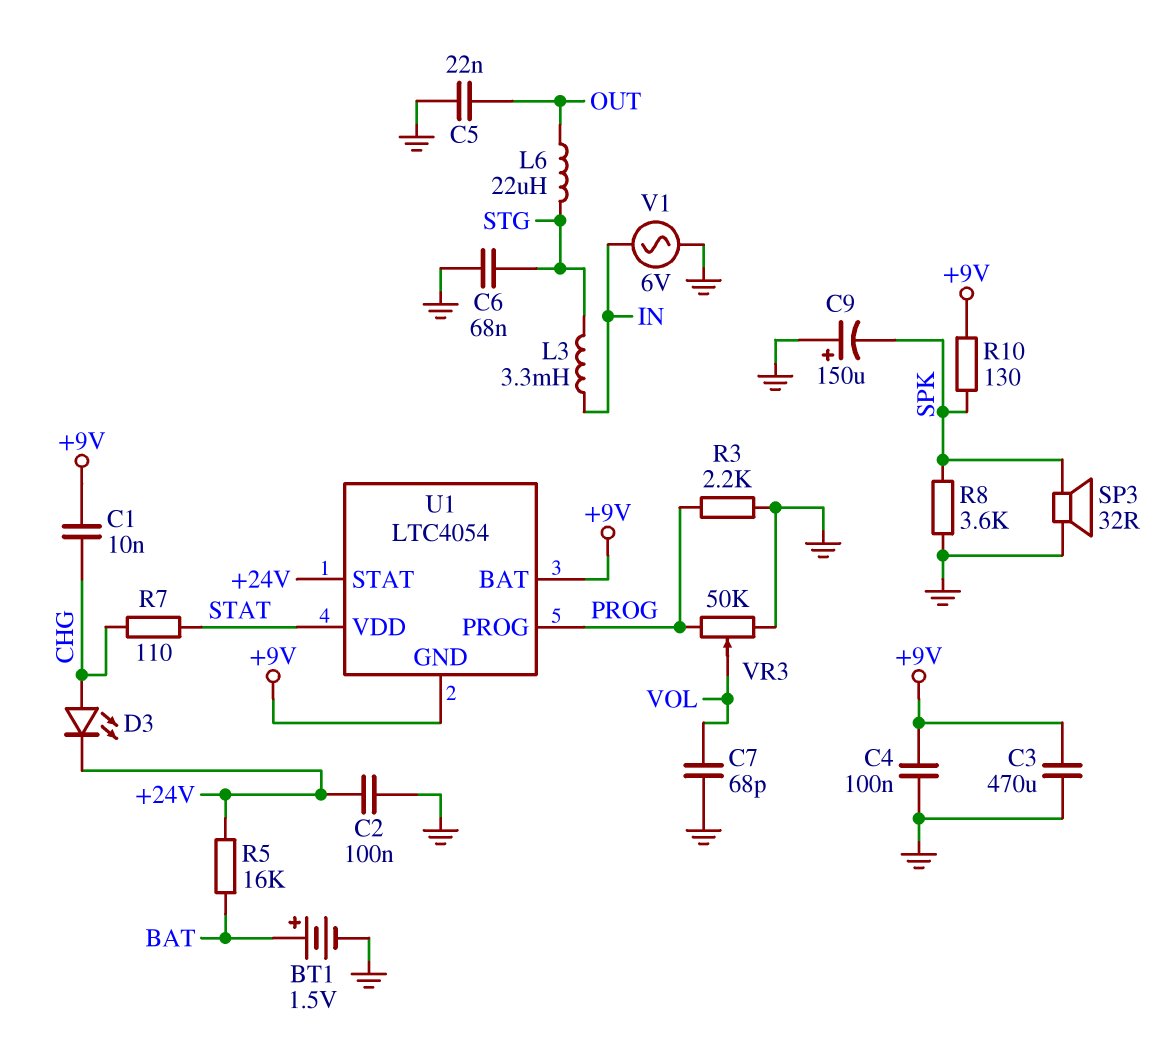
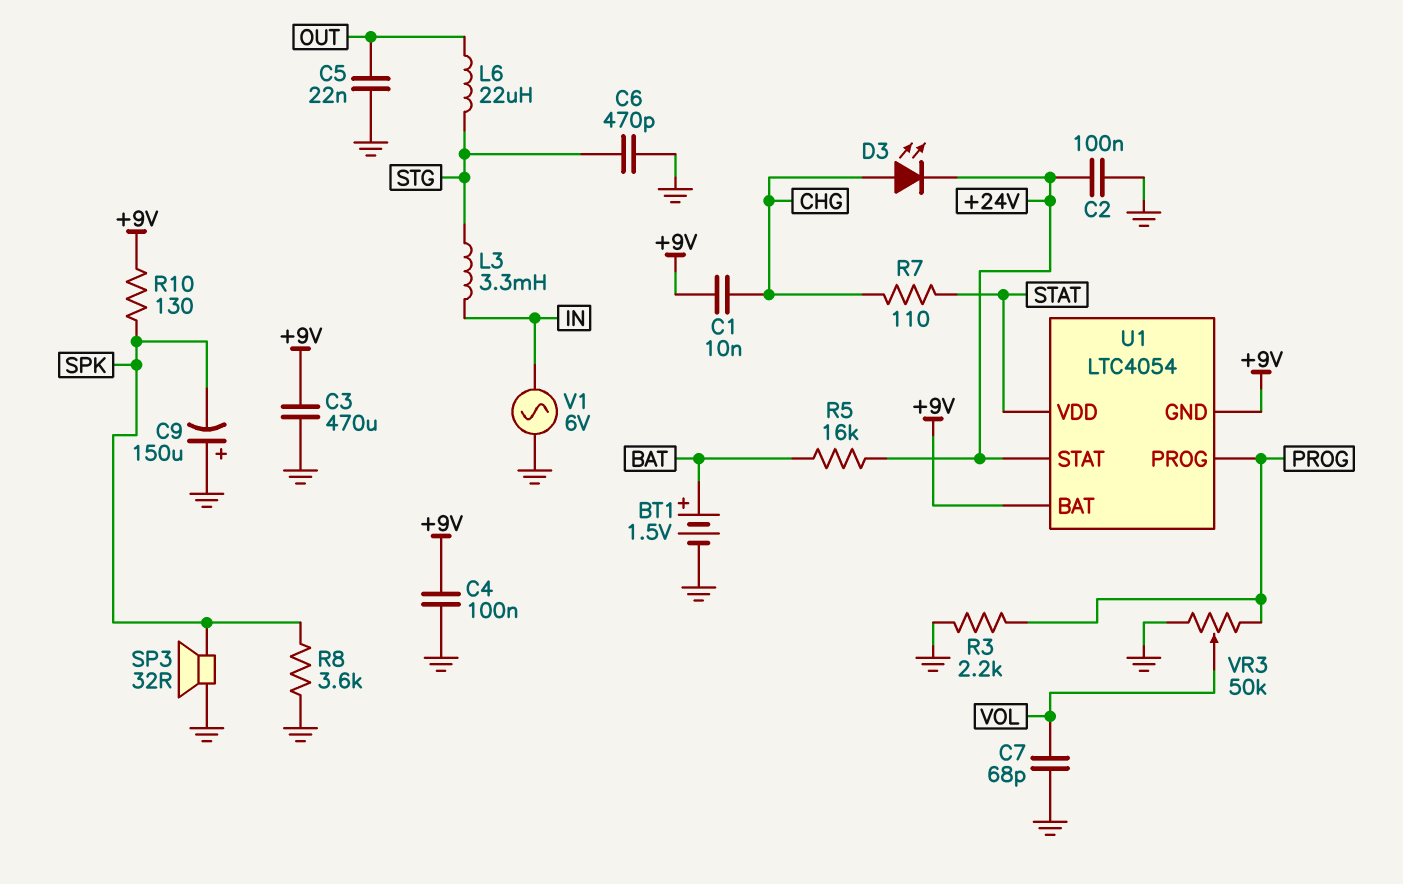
C6: 68nF (GND, STG) -> 470pF (GND, STG)

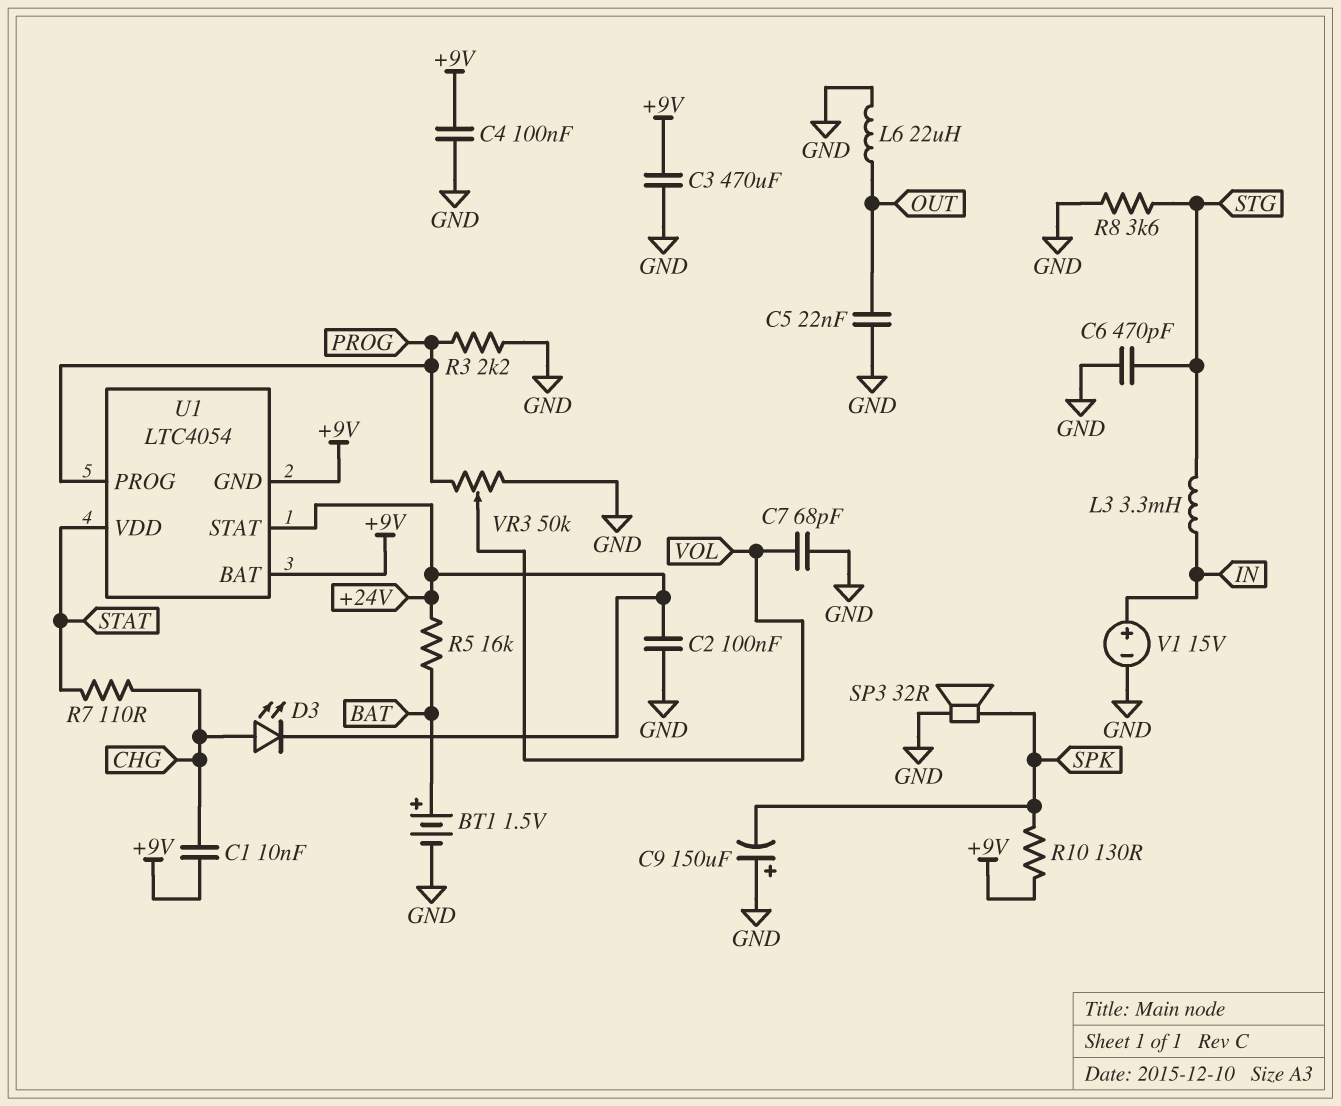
L6: 22uH (OUT, STG) -> 22uH (GND, OUT)
R8: 3.6k (GND, SPK) -> 3.6k (GND, STG)
V1: AC 6V (GND, IN) -> 15V (plus IN, minus GND)

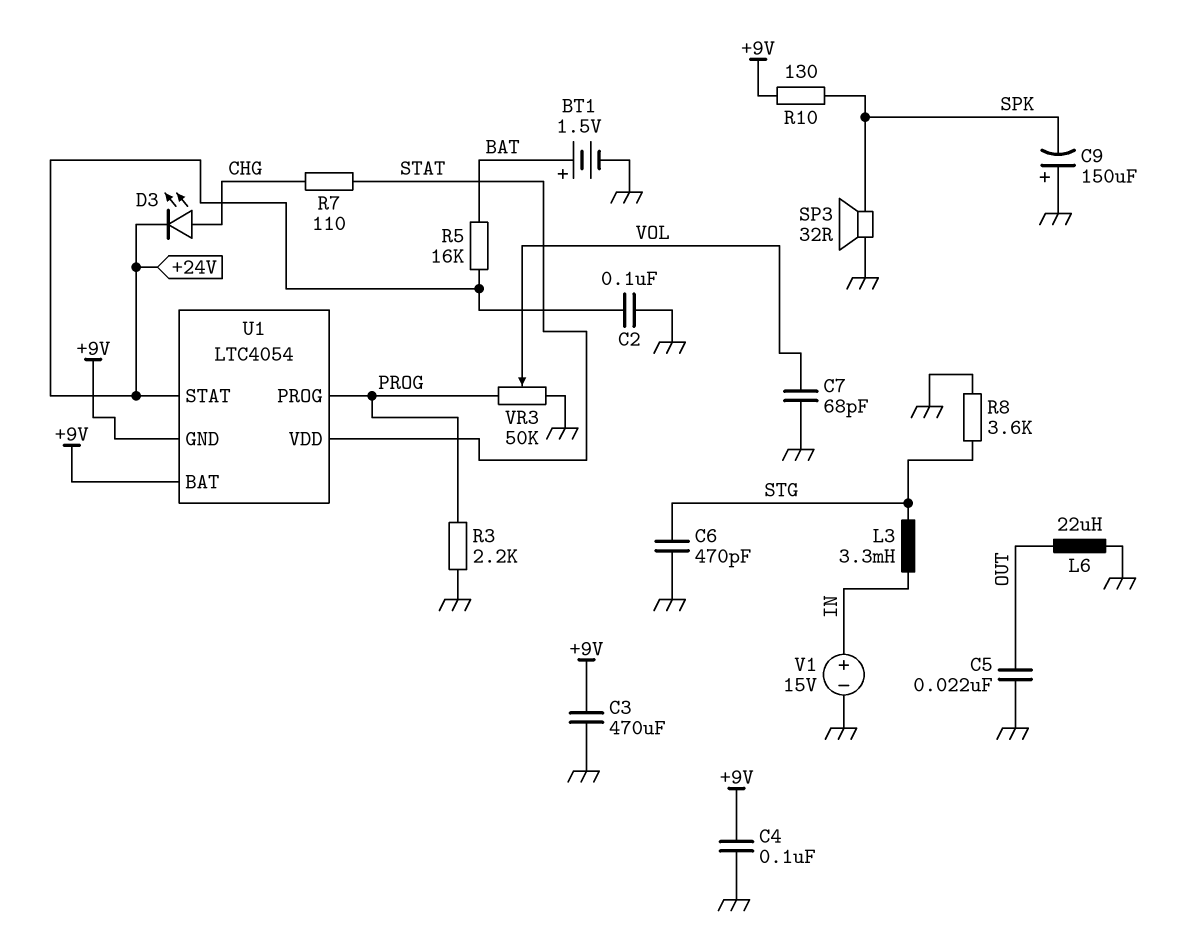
C1: 10nF (+9V, CHG) -> none

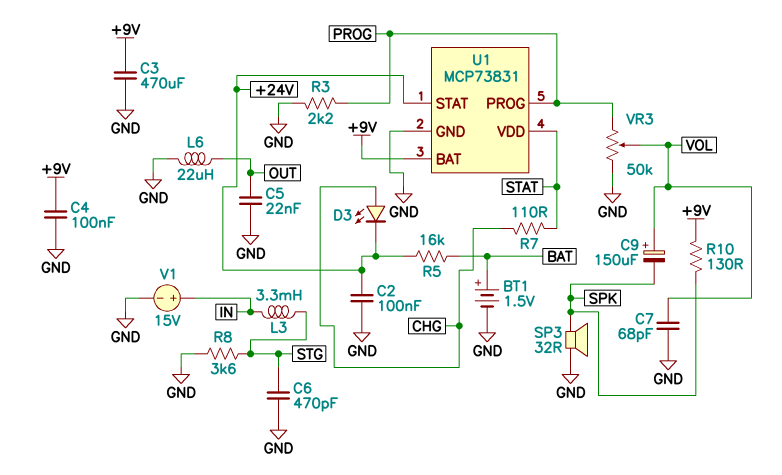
C9: 150uF (plus GND, minus SPK) -> 150uF (plus VOL, minus SPK)
U1: LTC4054 -> MCP73831
U1 pin GND: +9V -> GND

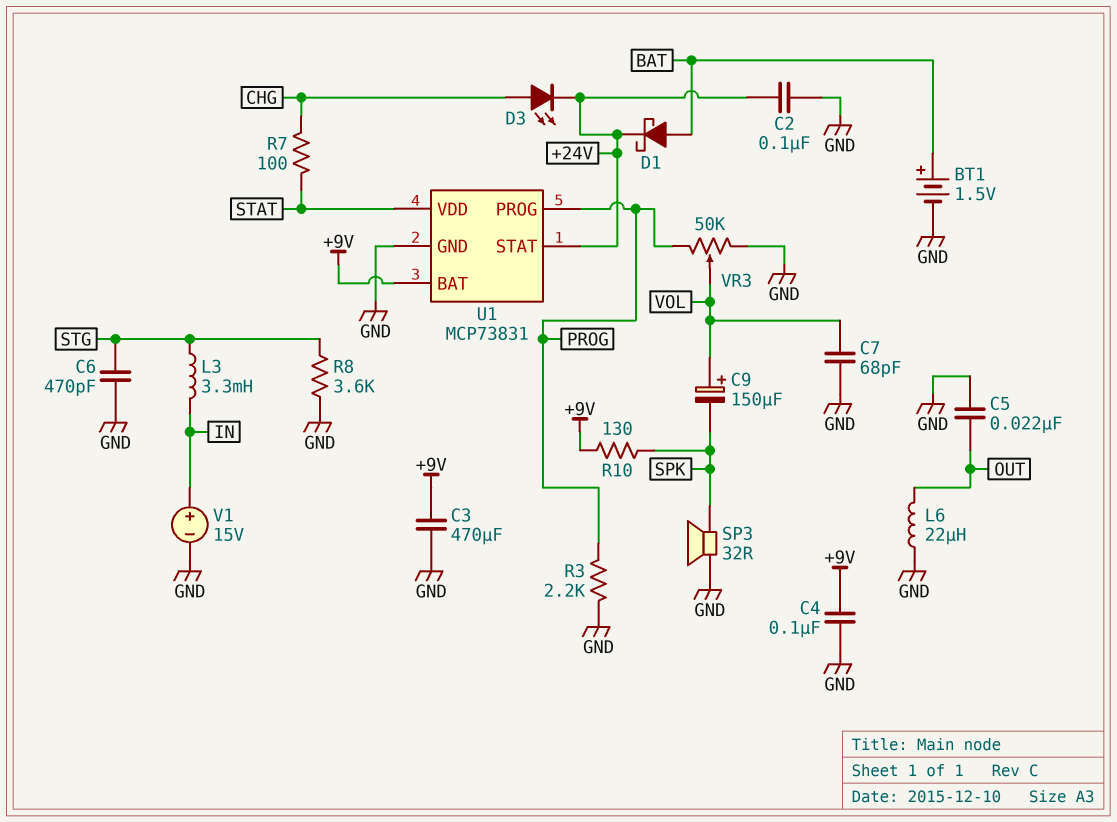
D1: none -> schottky (A BAT, K +24V)
R5: 16k (+24V, BAT) -> none
R7: 110 (CHG, STAT) -> 100 (CHG, STAT)

